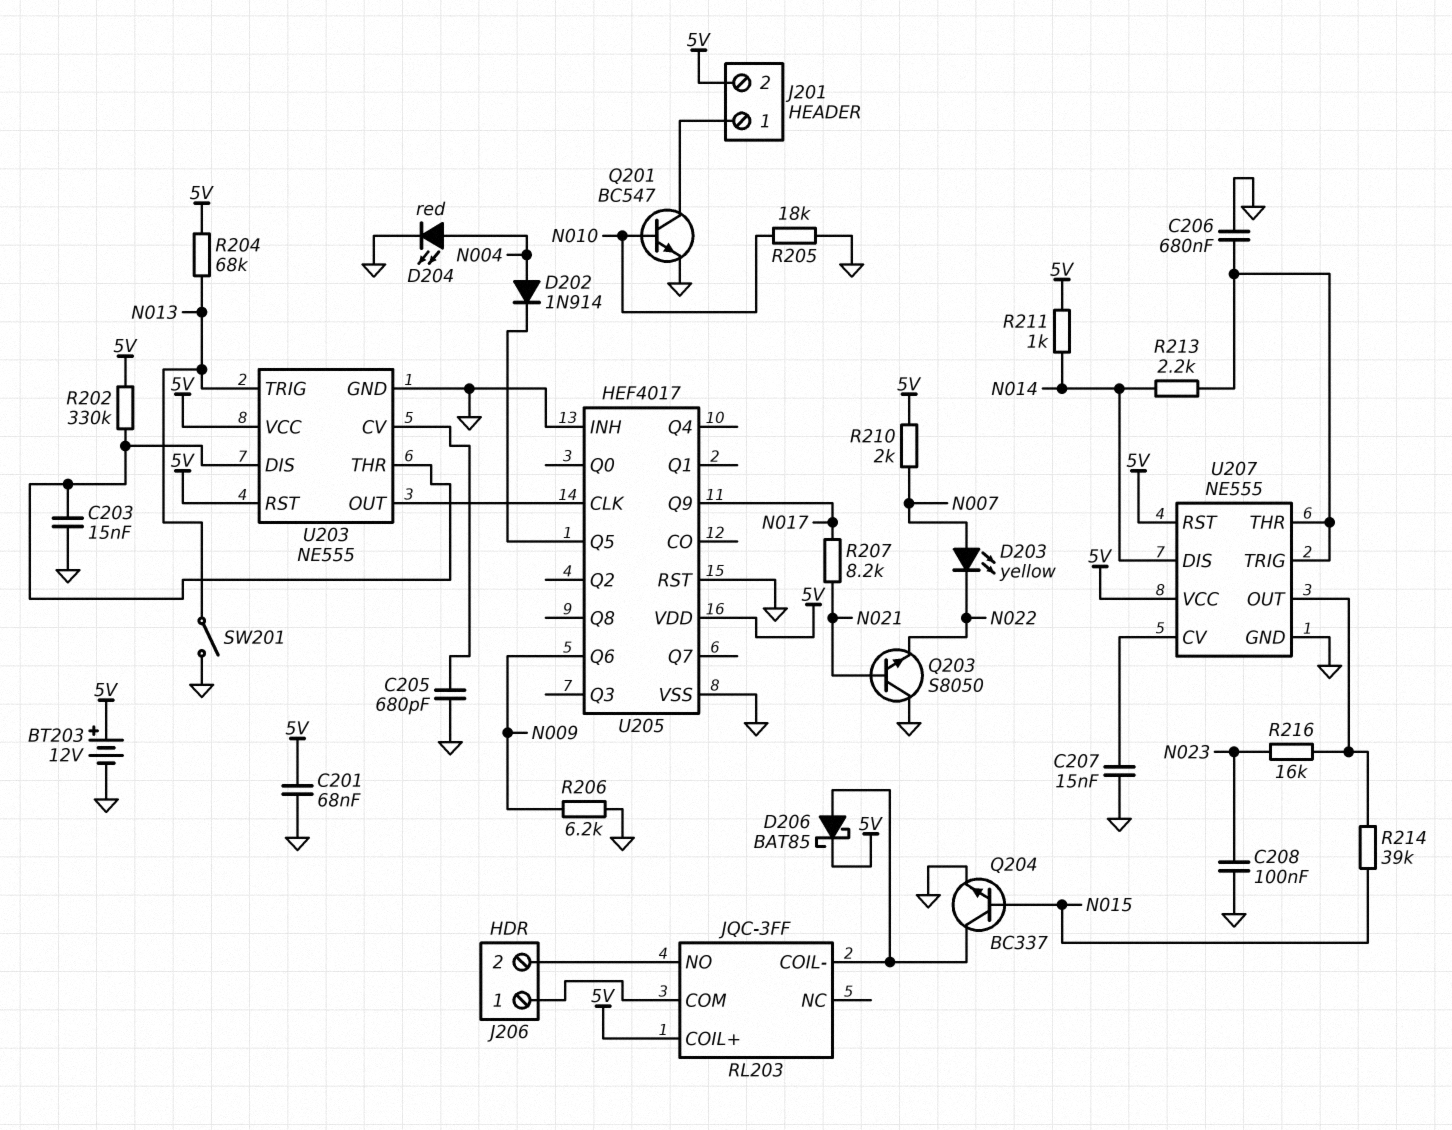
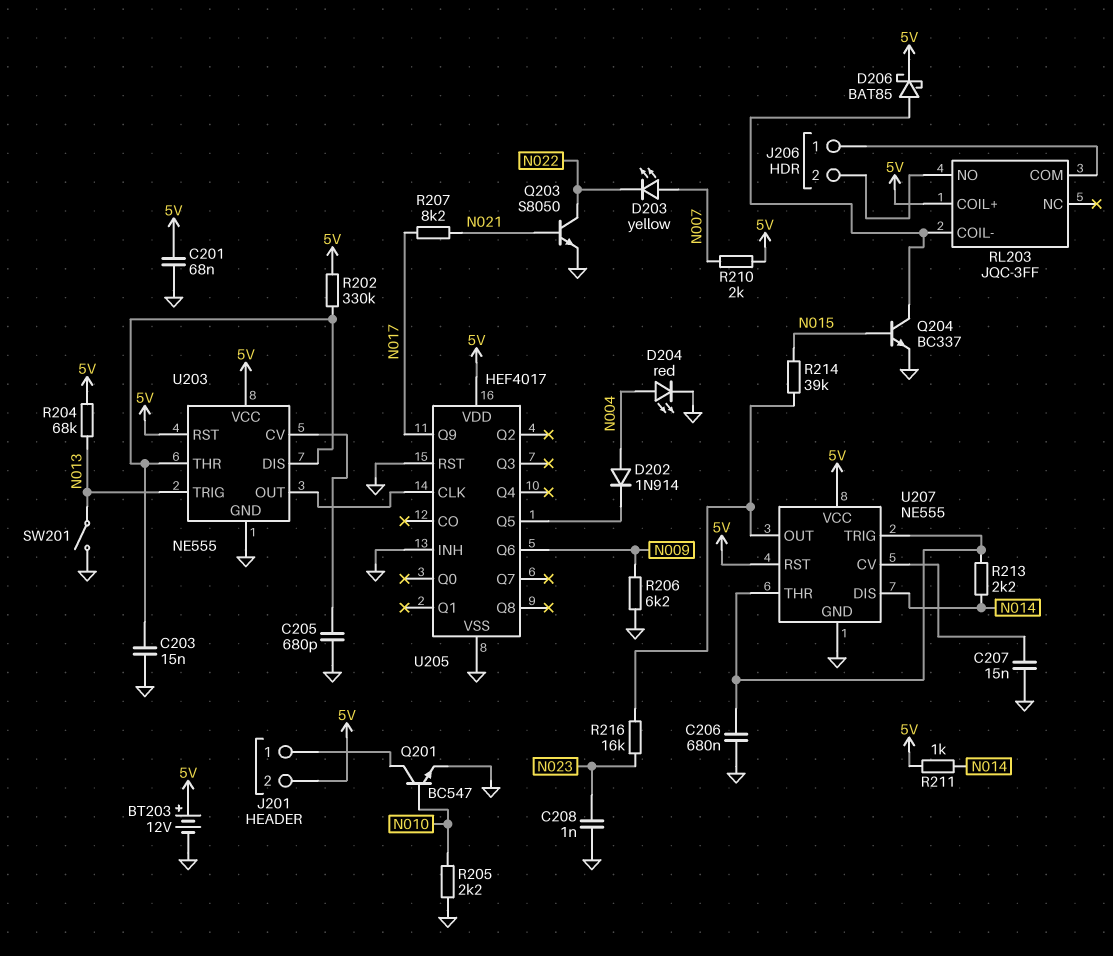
C208: 100nF (GND, N023) -> 1nF (GND, N023)
Q203: NPN S8050 (B N021, C GND, E N022) -> NPN S8050 (B N021, C N022, E GND)
R205: 18k (GND, N010) -> 2.2k (GND, N010)

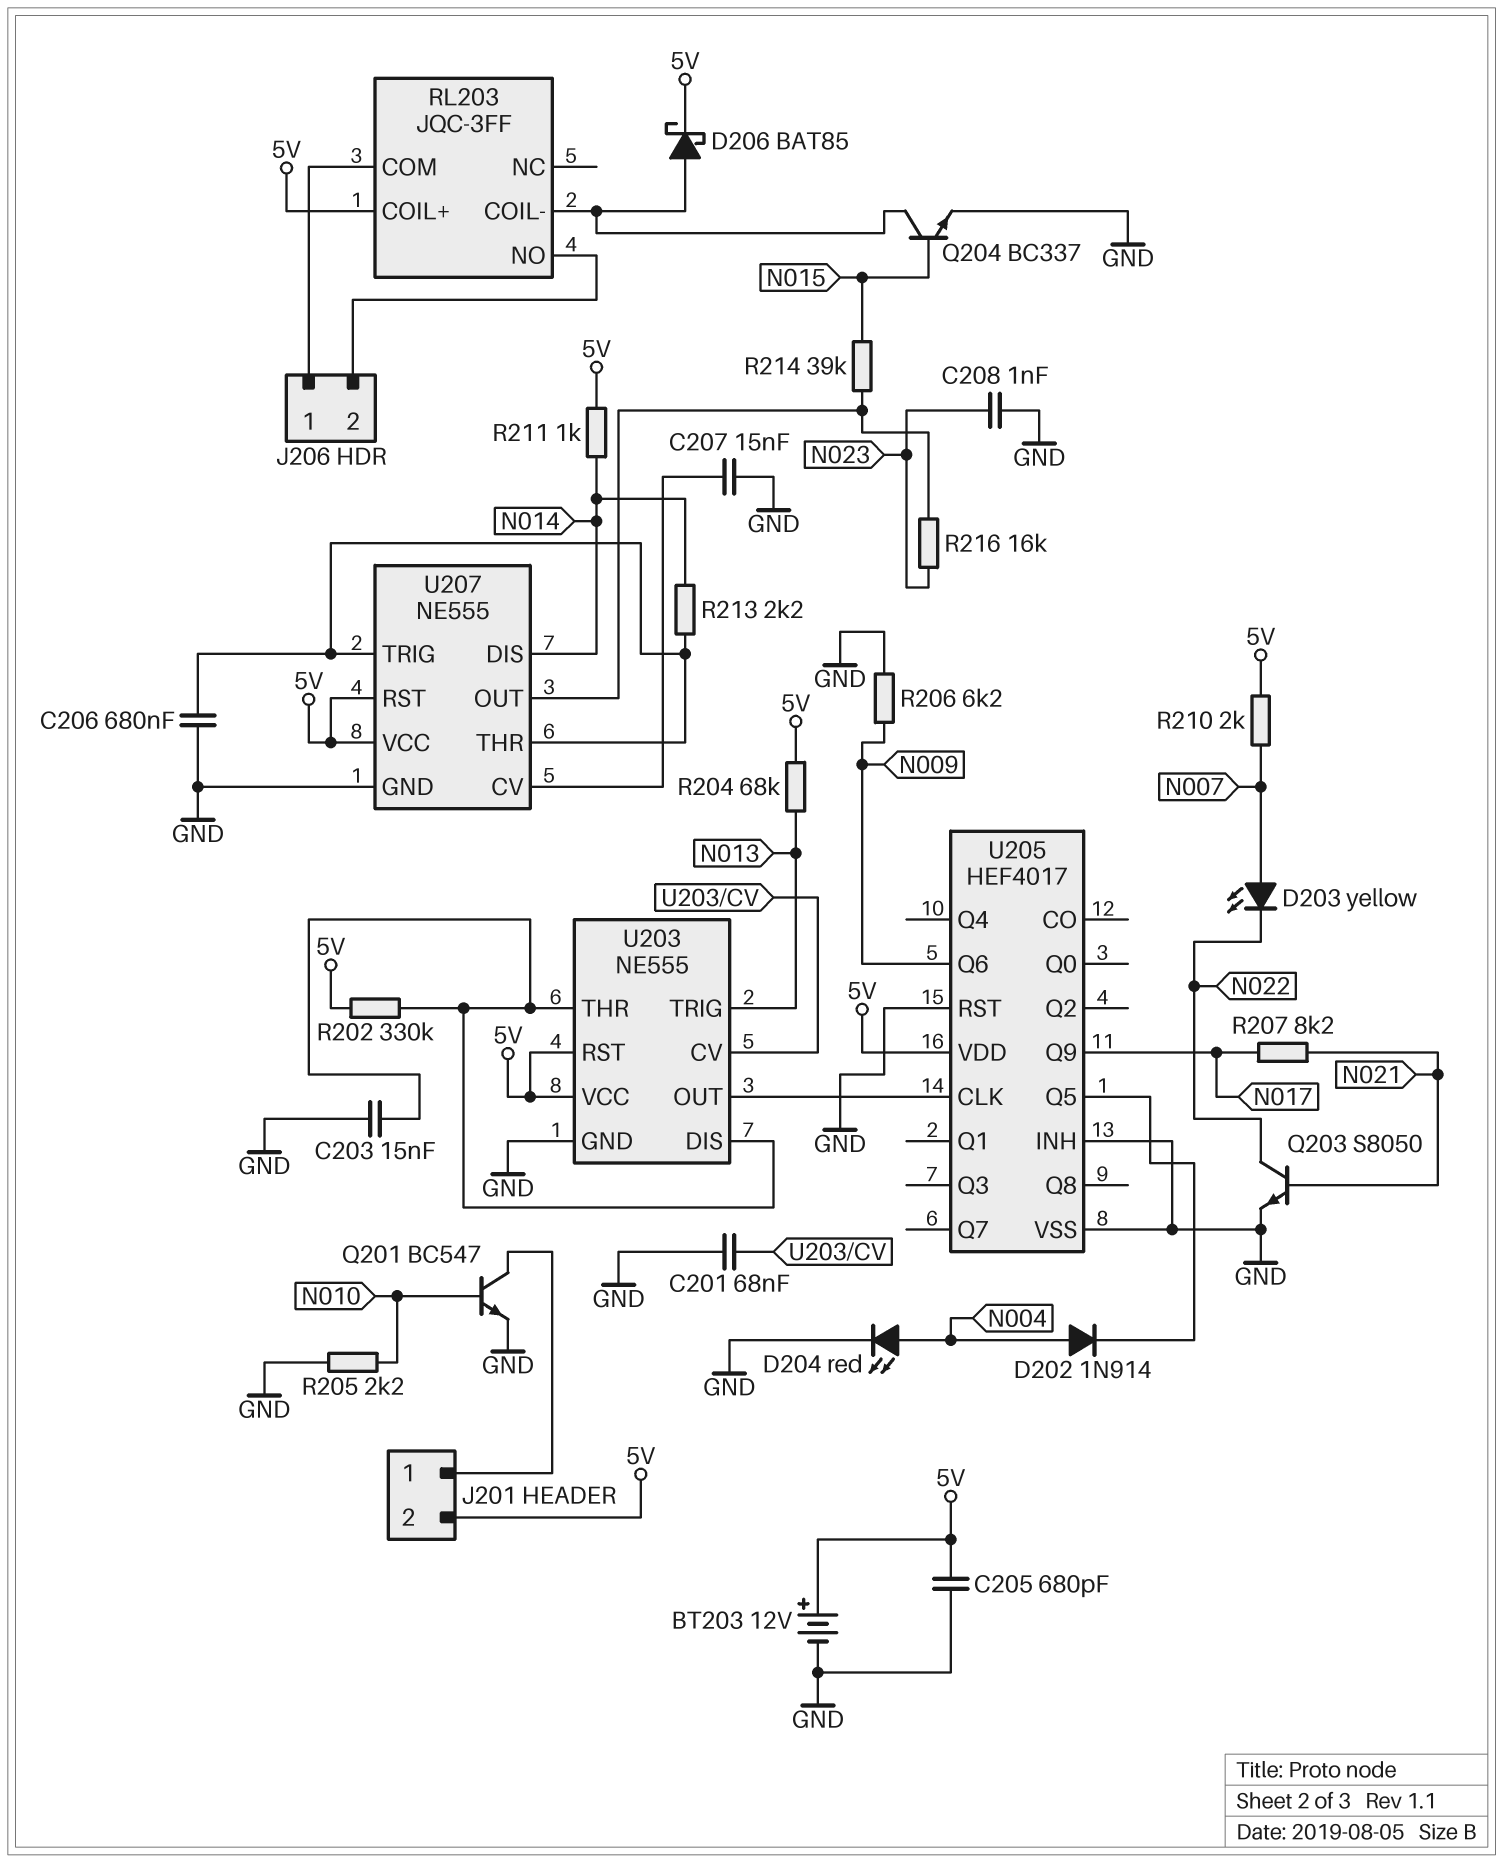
C201: 68nF (5V, GND) -> 68nF (GND, U203/CV)
C205: 680pF (GND, U203/CV) -> 680pF (5V, GND)
SW201: switch (GND, N013) -> none

